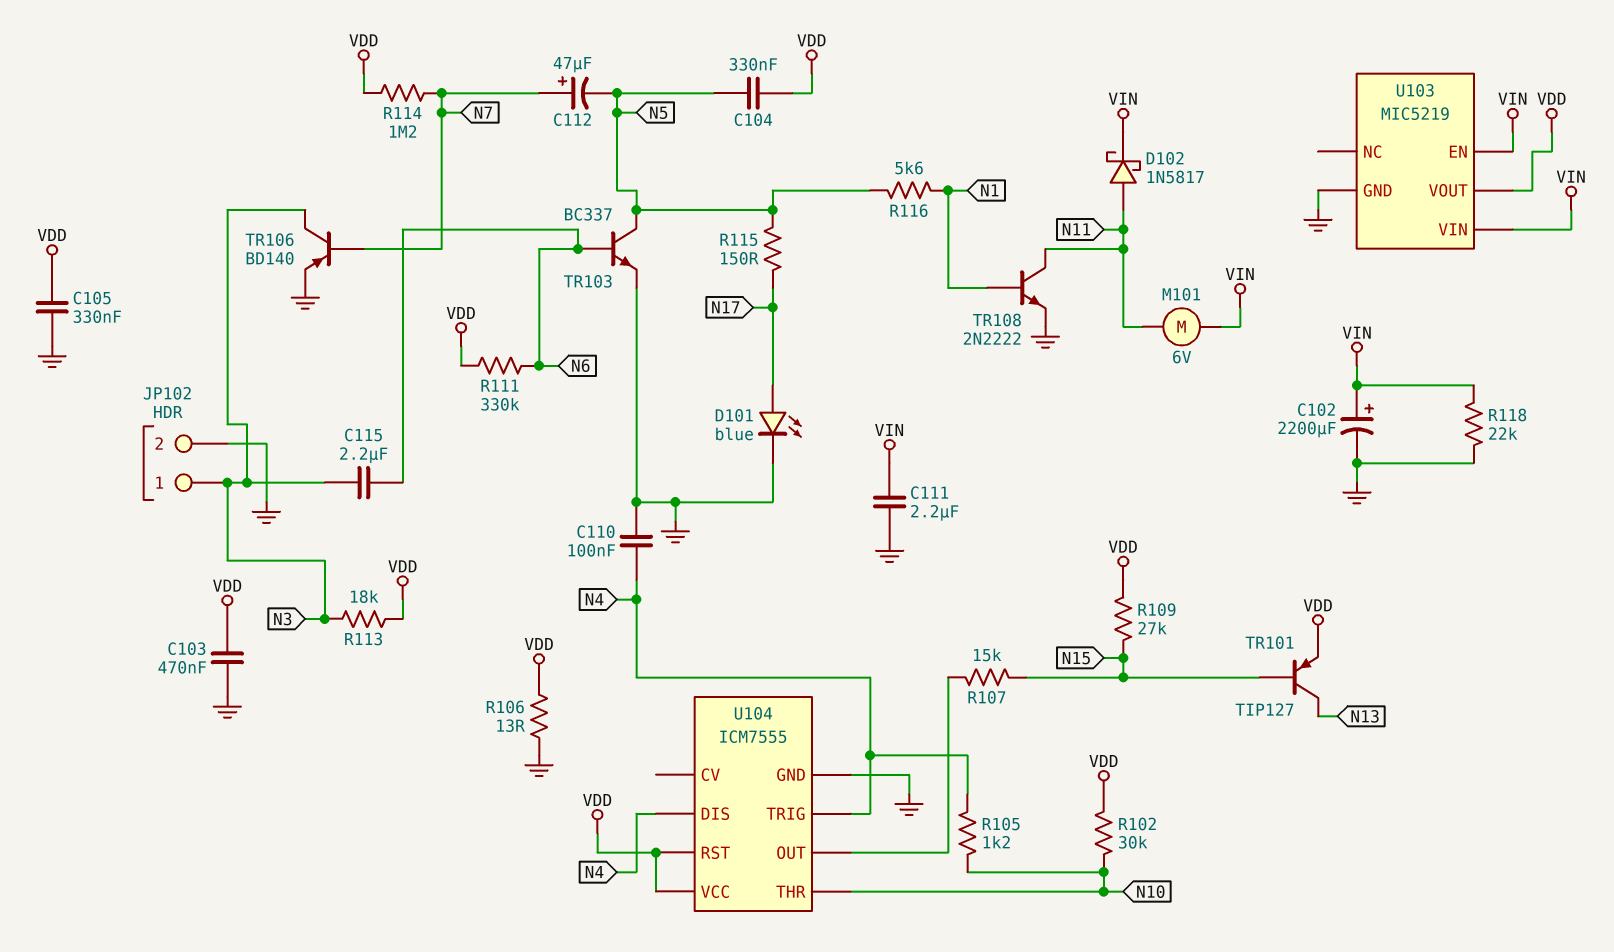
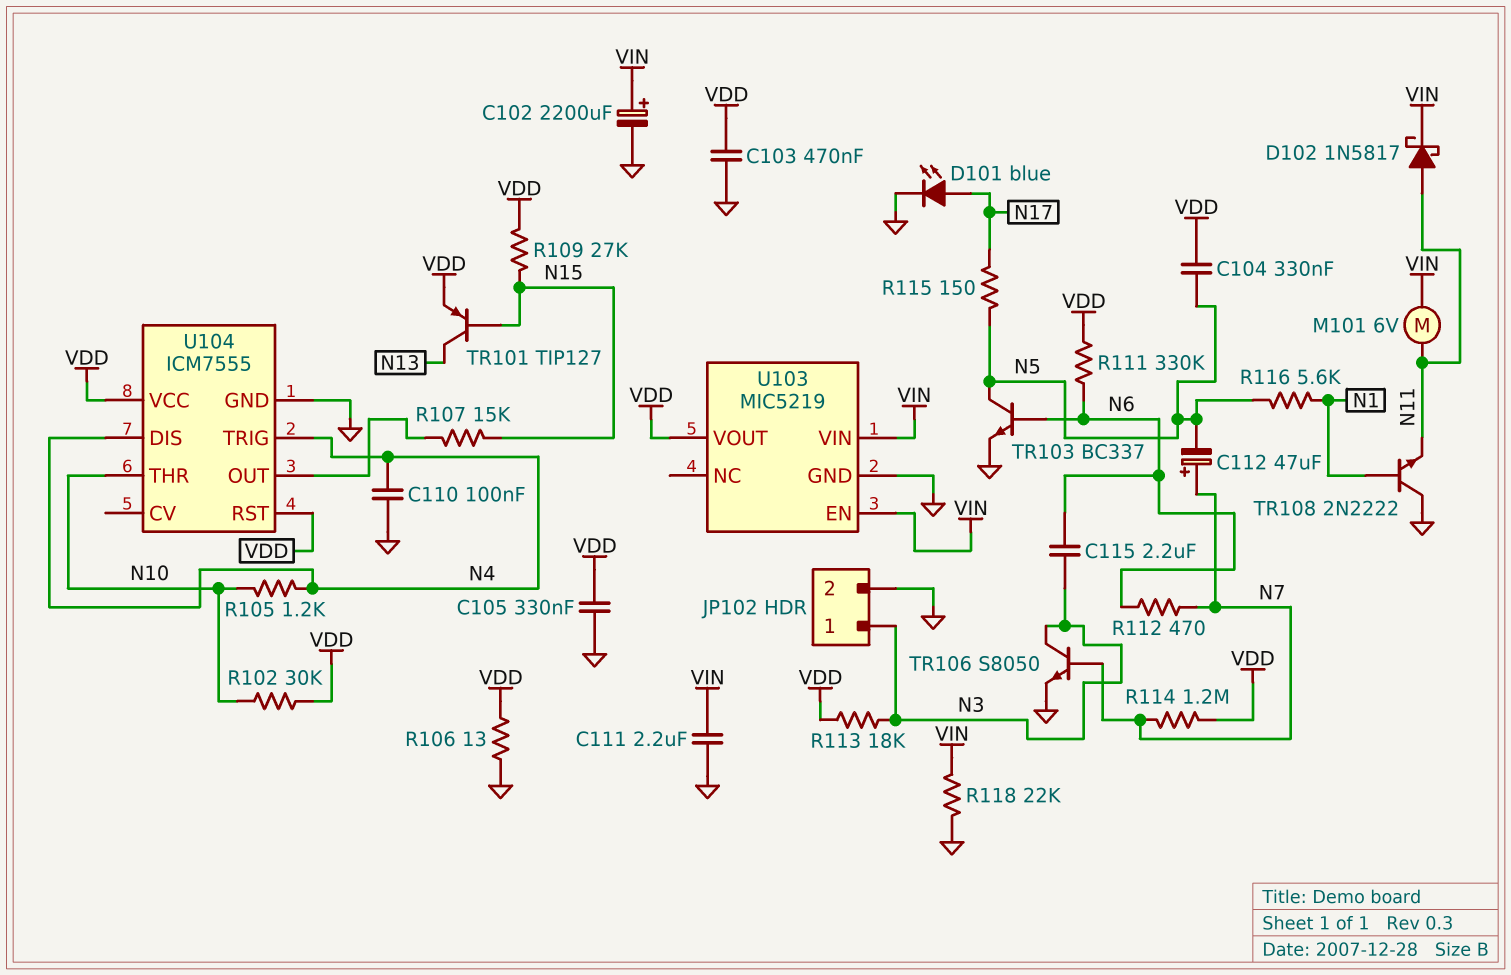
R112: none -> 470 (N6, N7)
TR106: PNP BD140 (B N7, C N3, E GND) -> NPN S8050 (B N7, C N3, E GND)
TR108: NPN 2N2222 (B N1, C N11, E GND) -> NPN 2N2222 (B N1, C GND, E N11)

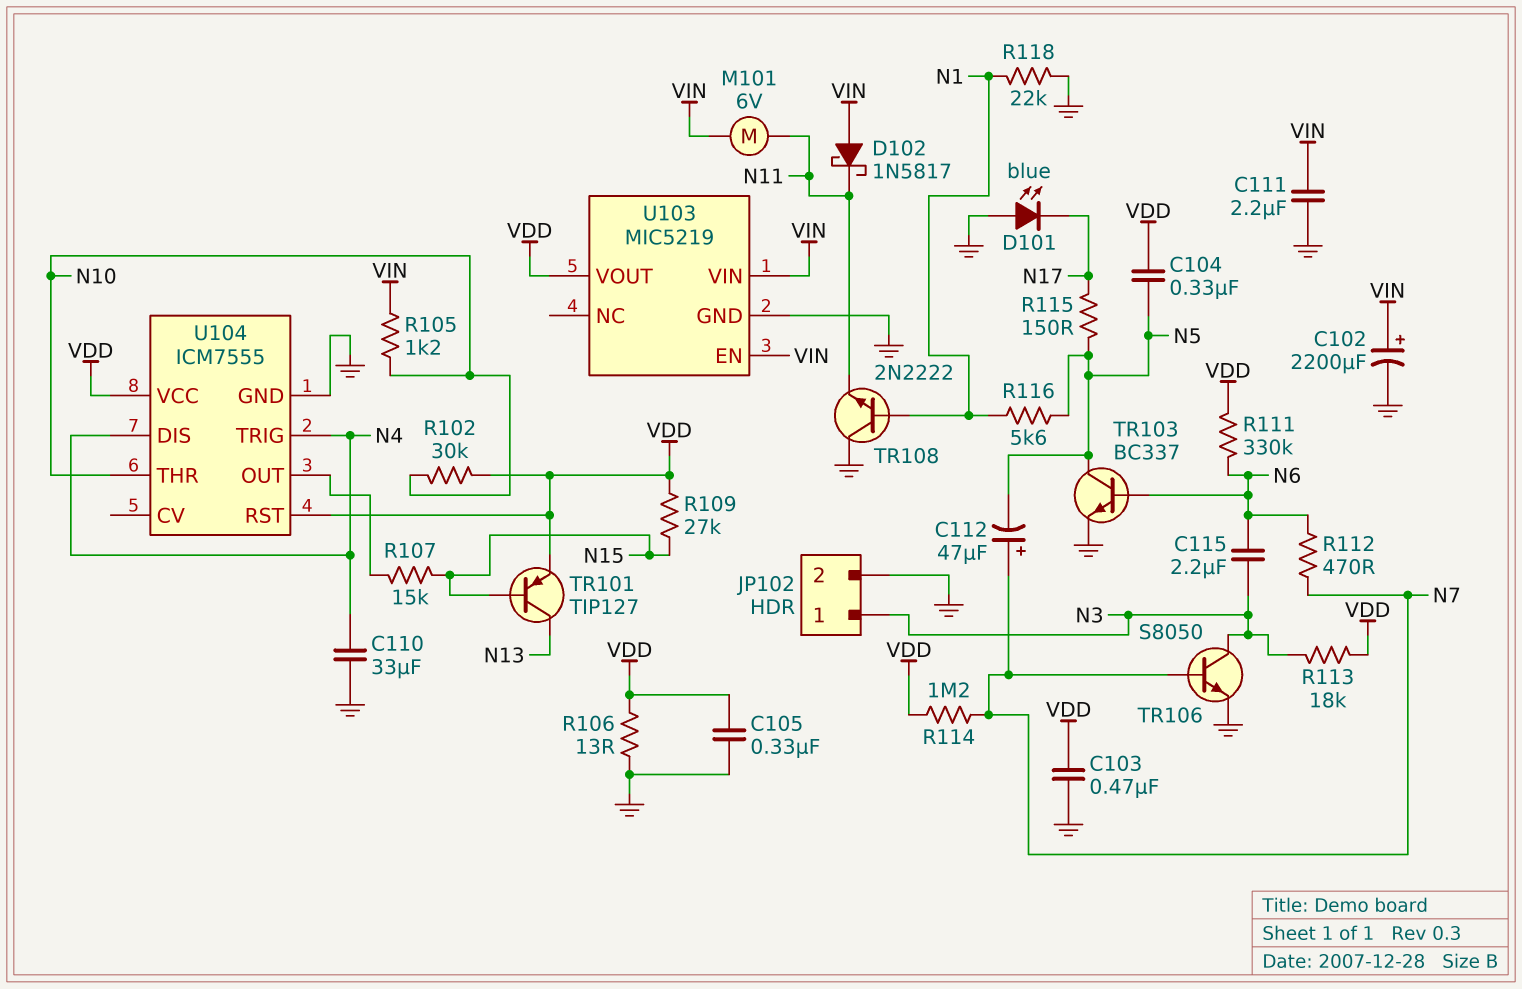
C110: 100nF (GND, N4) -> 33uF (GND, N4)
D101: LED blue (A N17, K GND) -> LED blue (A GND, K N17)
D102: schottky 1N5817 (A N11, K VIN) -> schottky 1N5817 (A VIN, K N11)
R105: 1.2k (N4, N10) -> 1.2k (N10, VIN)
R118: 22k (GND, VIN) -> 22k (GND, N1)

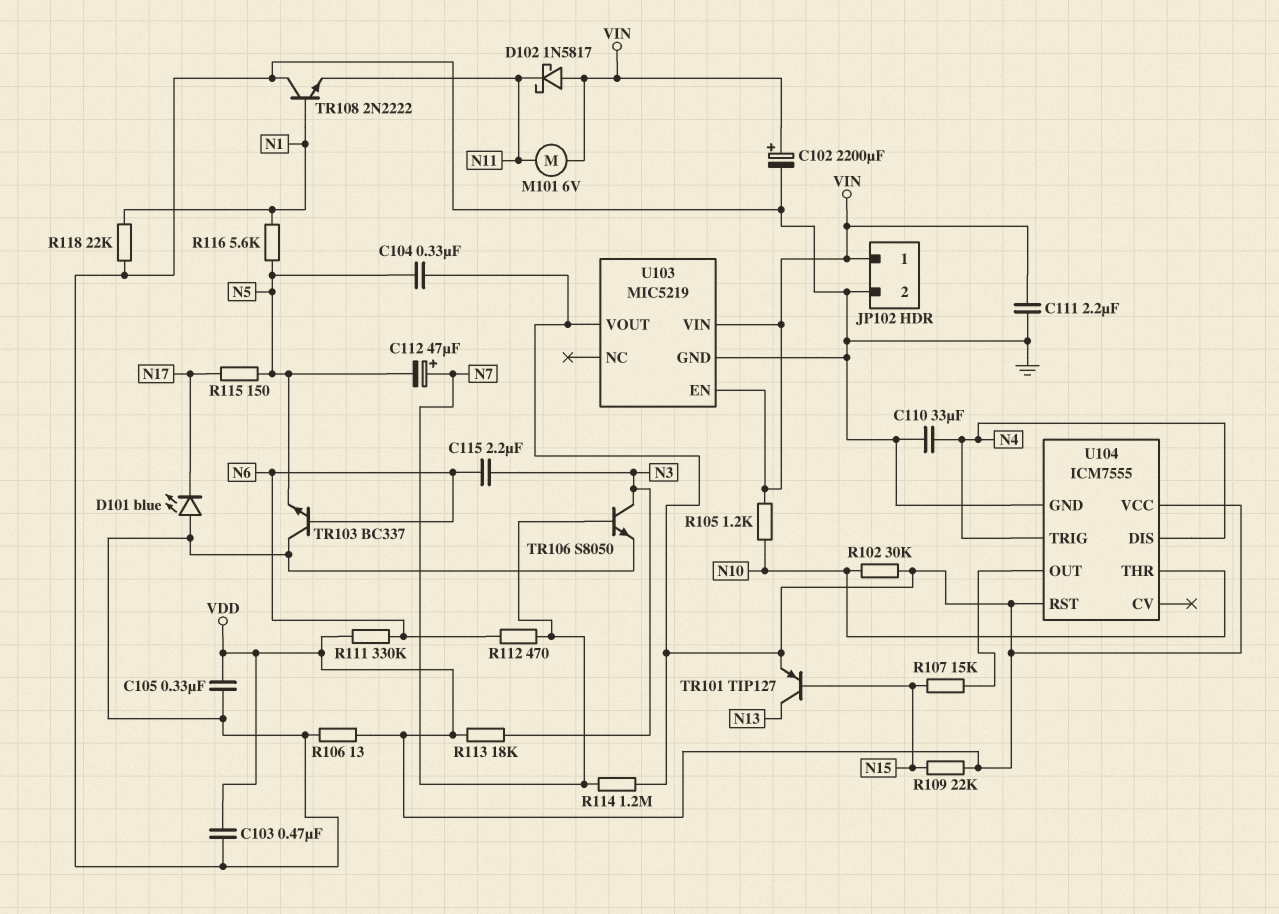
JP102 pin 1: N3 -> VIN
R109: 27k (N15, VDD) -> 22k (N15, VDD)
TR103: NPN BC337 (B N6, C N5, E GND) -> NPN BC337 (B N6, C GND, E N5)

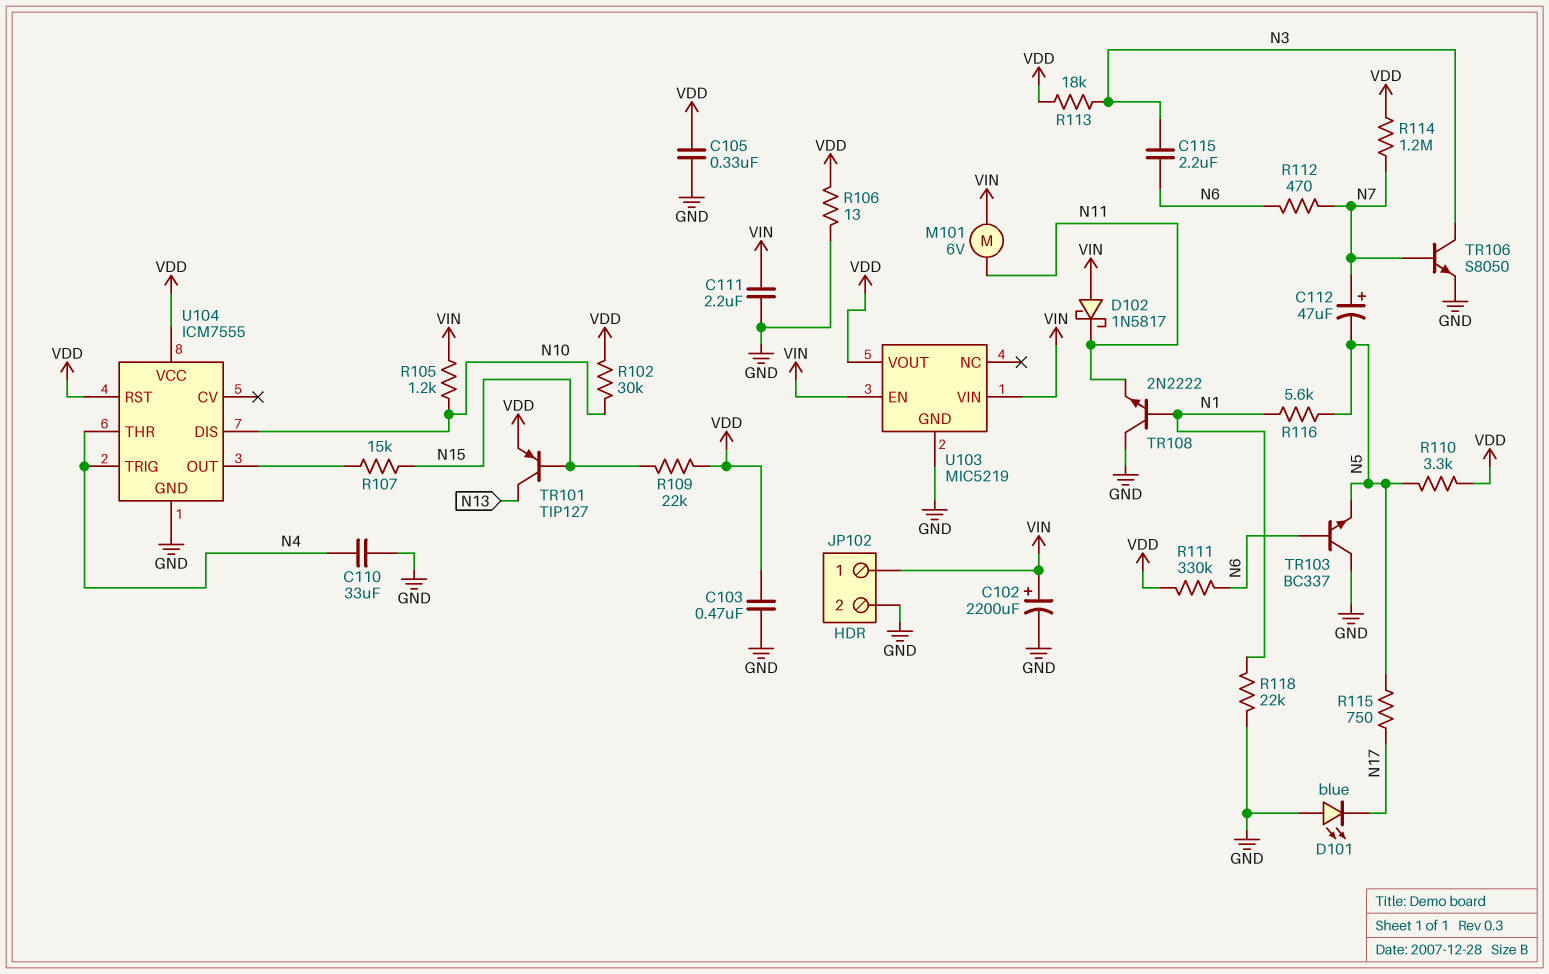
C104: 330nF (N5, VDD) -> none
R110: none -> 3.3k (N5, VDD)
R115: 150 (N5, N17) -> 750 (N5, N17)
U104 pin DIS: N4 -> N10
U104 pin THR: N10 -> N4

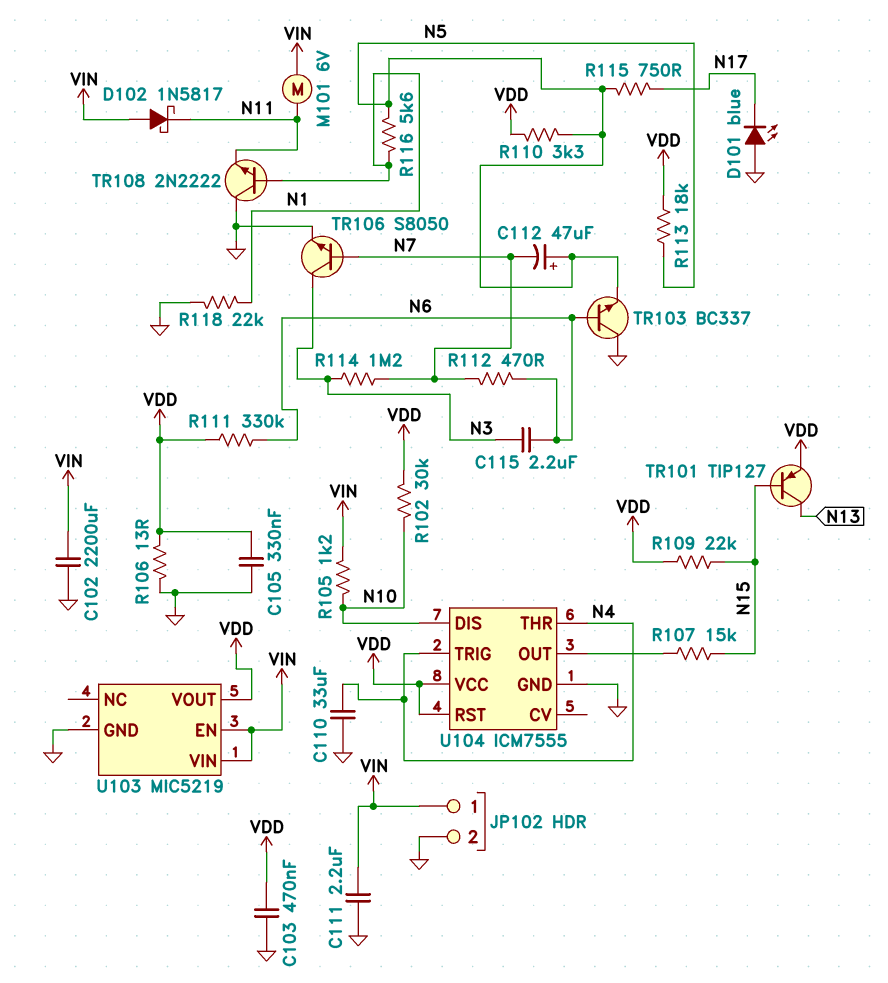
C102: 2200uF (plus VIN, minus GND) -> 2200uF (GND, VIN)
C112: 47uF (plus N7, minus N5) -> 47uF (plus N5, minus N7)
R113: 18k (N3, VDD) -> 18k (N5, VDD)
R114: 1.2M (N7, VDD) -> 1.2M (N3, N7)

